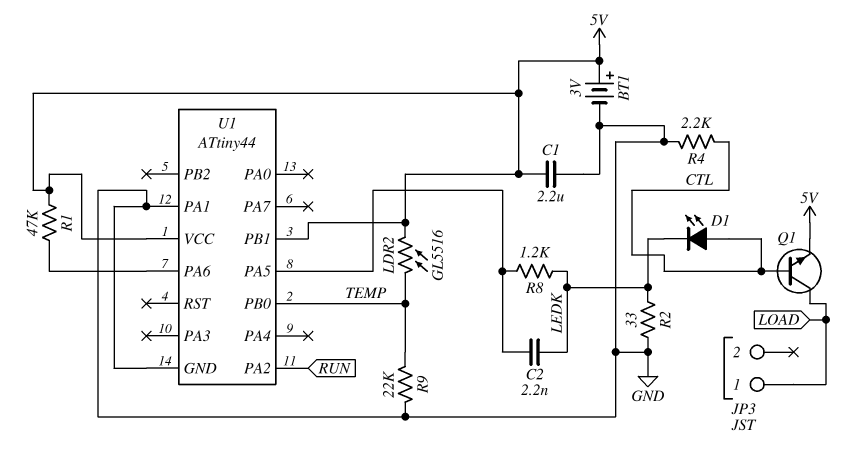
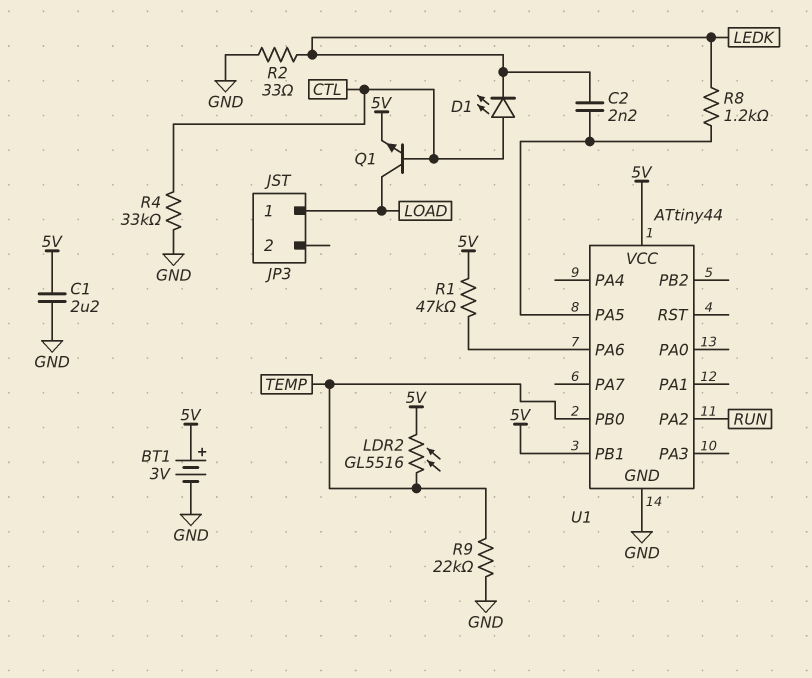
R4: 2.2k (CTL, GND) -> 33k (CTL, GND)
U1 pin PA1: GND -> none

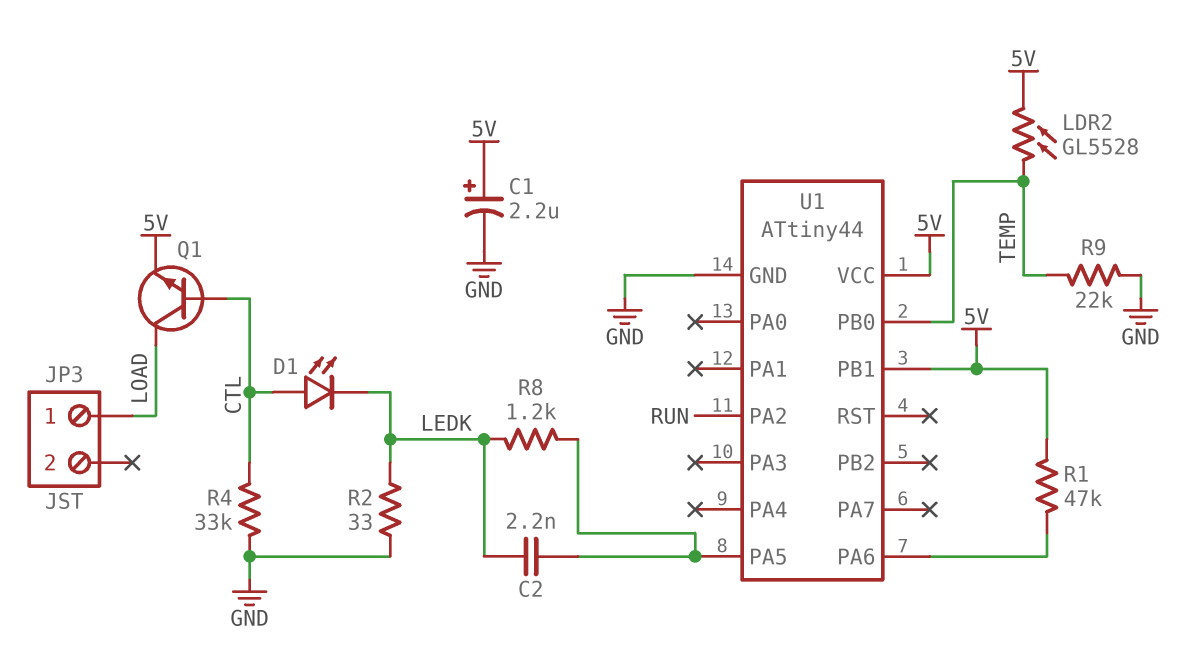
BT1: 3V (plus 5V, minus GND) -> none
C1: 2.2uF (5V, GND) -> 2.2uF (plus 5V, minus GND)
LDR2: GL5516 (5V, TEMP) -> GL5528 (5V, TEMP)

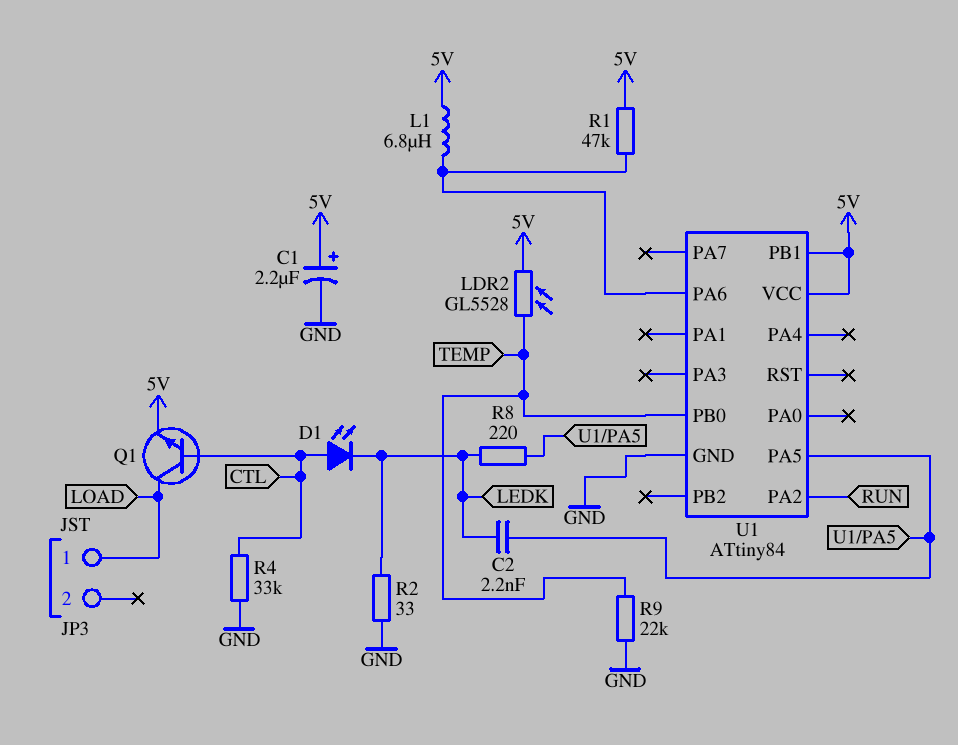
L1: none -> 6.8uH (5V, U1/PA6)
R8: 1.2k (LEDK, U1/PA5) -> 220 (LEDK, U1/PA5)
U1: ATtiny44 -> ATtiny84

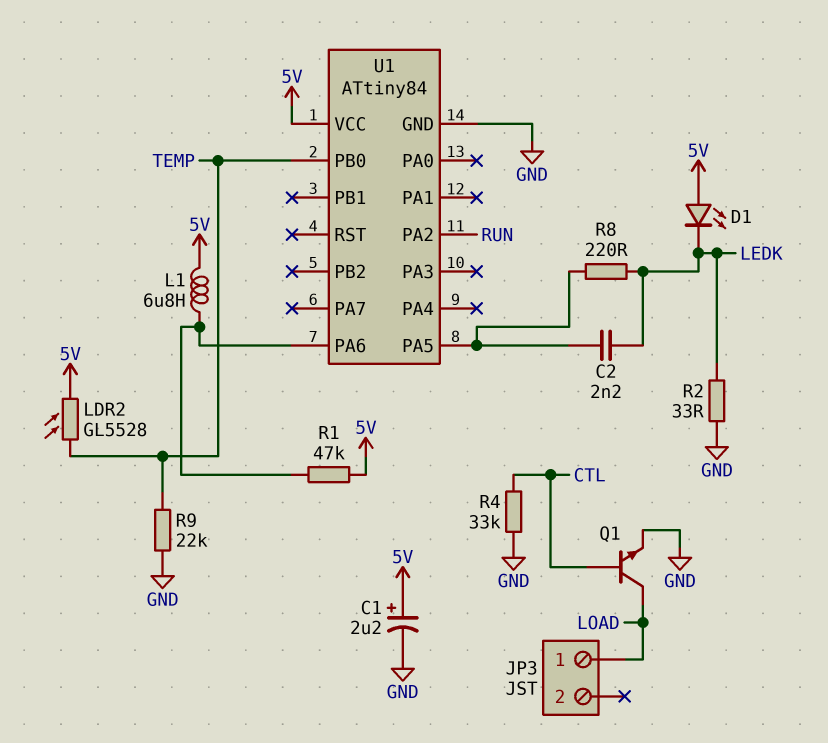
D1: LED (A CTL, K LEDK) -> LED (A 5V, K LEDK)
Q1: NPN (B CTL, C LOAD, E 5V) -> NPN (B CTL, C LOAD, E GND)
U1 pin PB1: 5V -> none

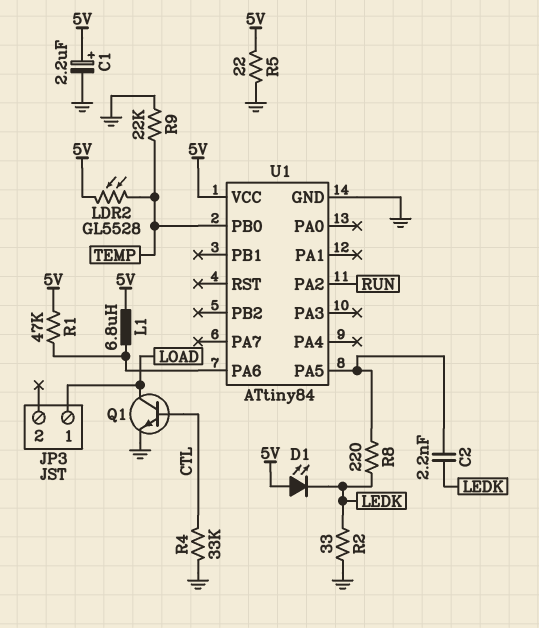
R5: none -> 22 (5V, GND)

